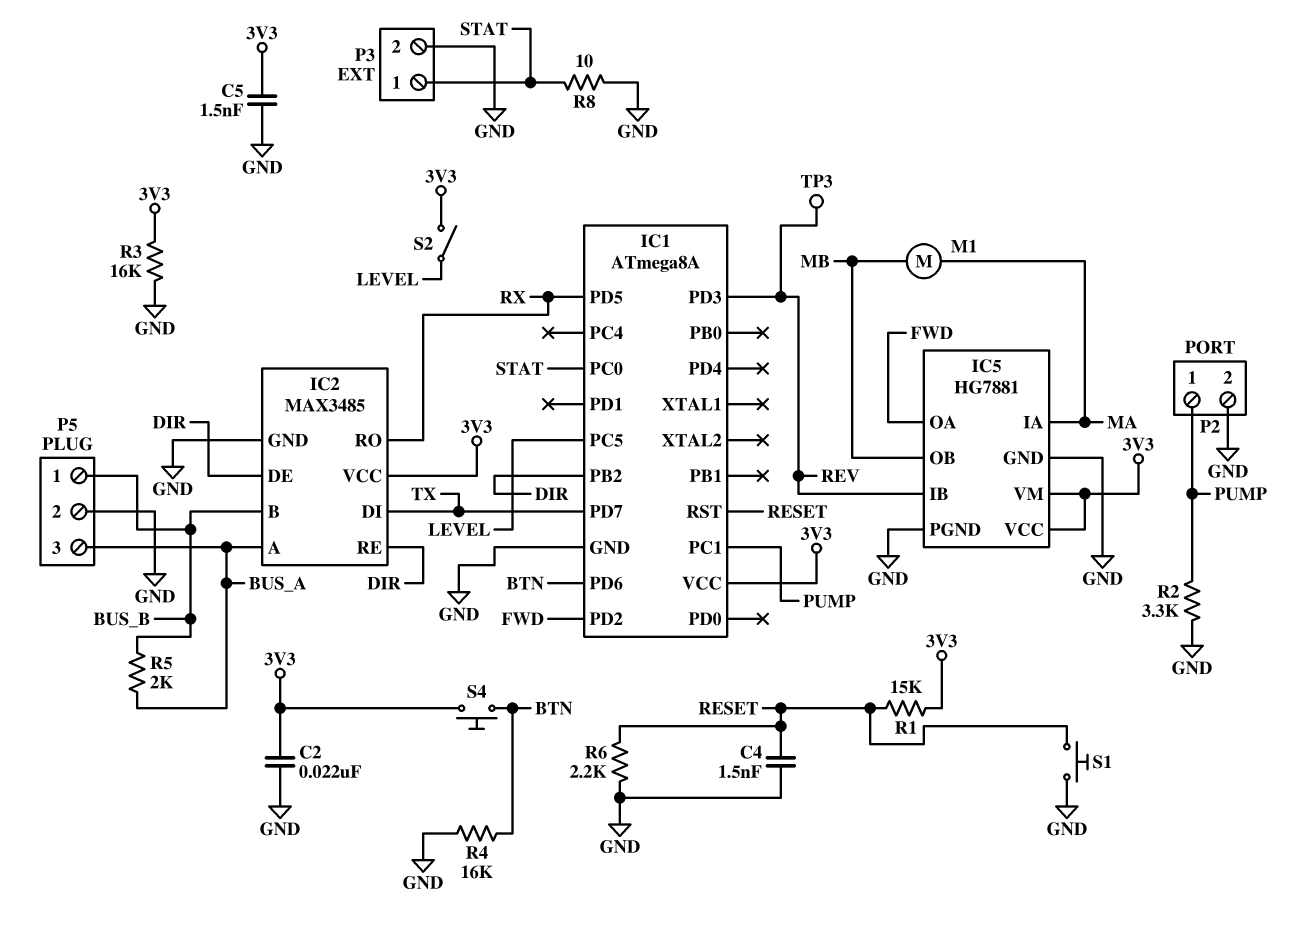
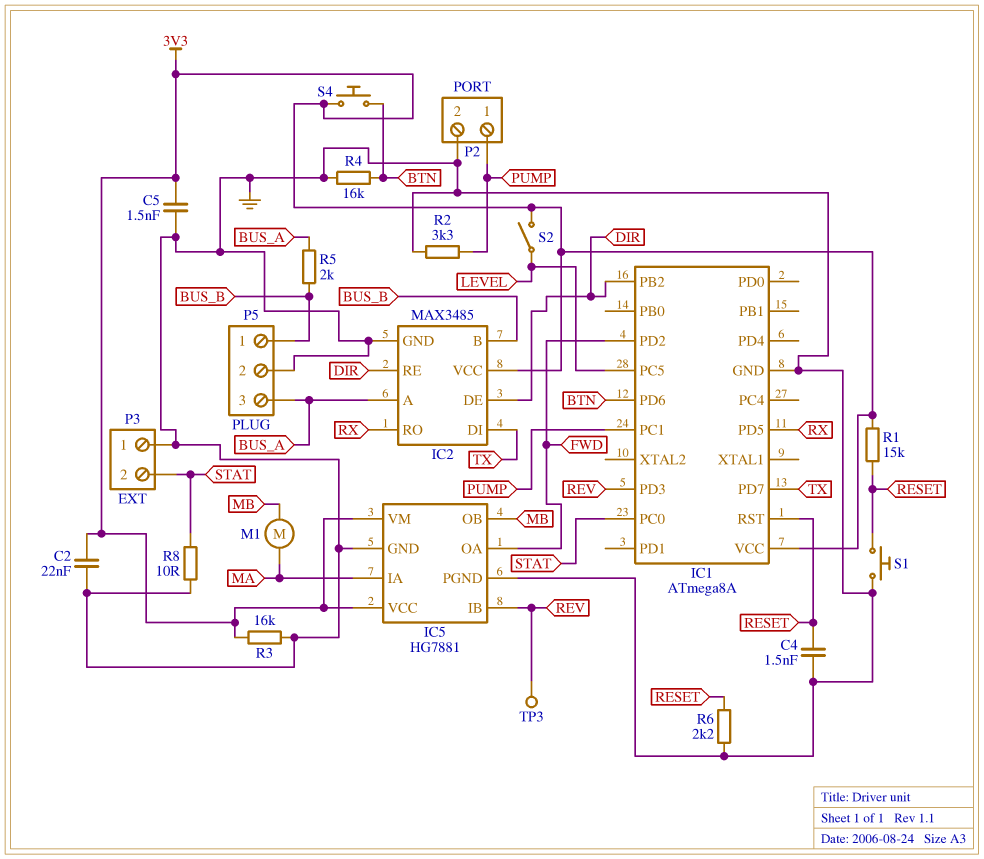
P3 pin 1: STAT -> GND
P3 pin 2: GND -> STAT

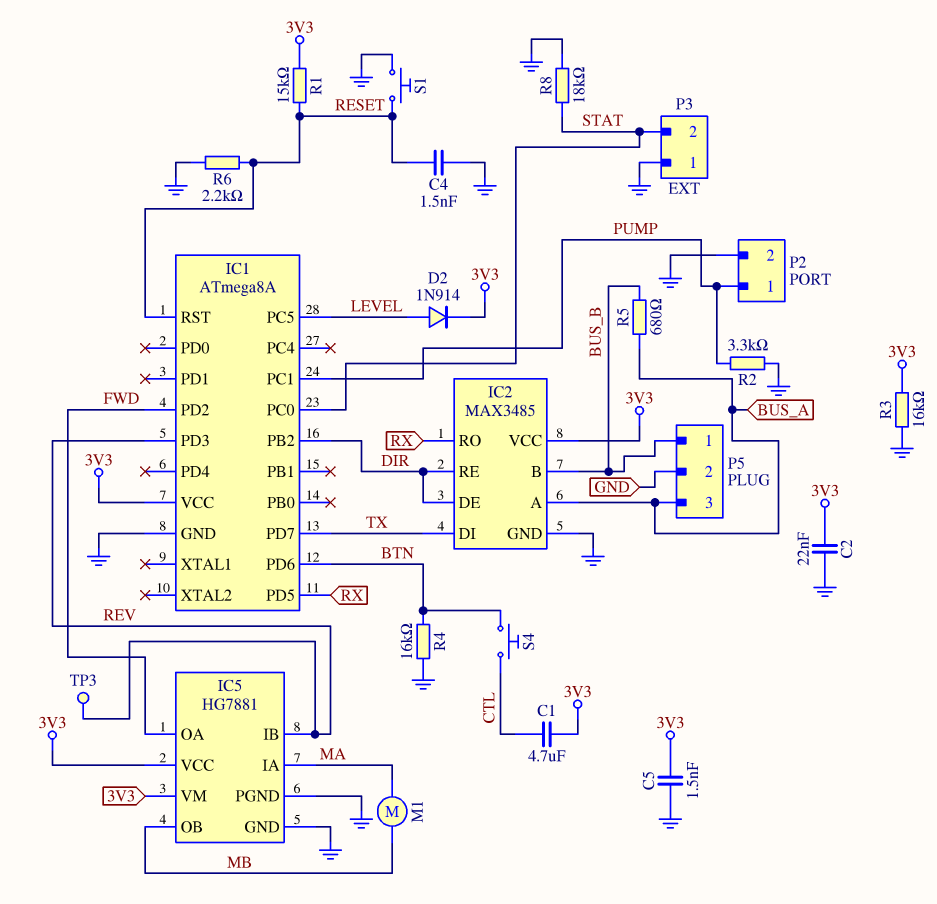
C1: none -> 4.7uF (3V3, CTL)
D2: none -> diode 1N914 (A LEVEL, K 3V3)
R5: 2k (BUS_A, BUS_B) -> 680 (BUS_A, BUS_B)
R8: 10 (GND, STAT) -> 18k (GND, STAT)
S2: switch (3V3, LEVEL) -> none
S4: button (3V3, BTN) -> button (BTN, CTL)

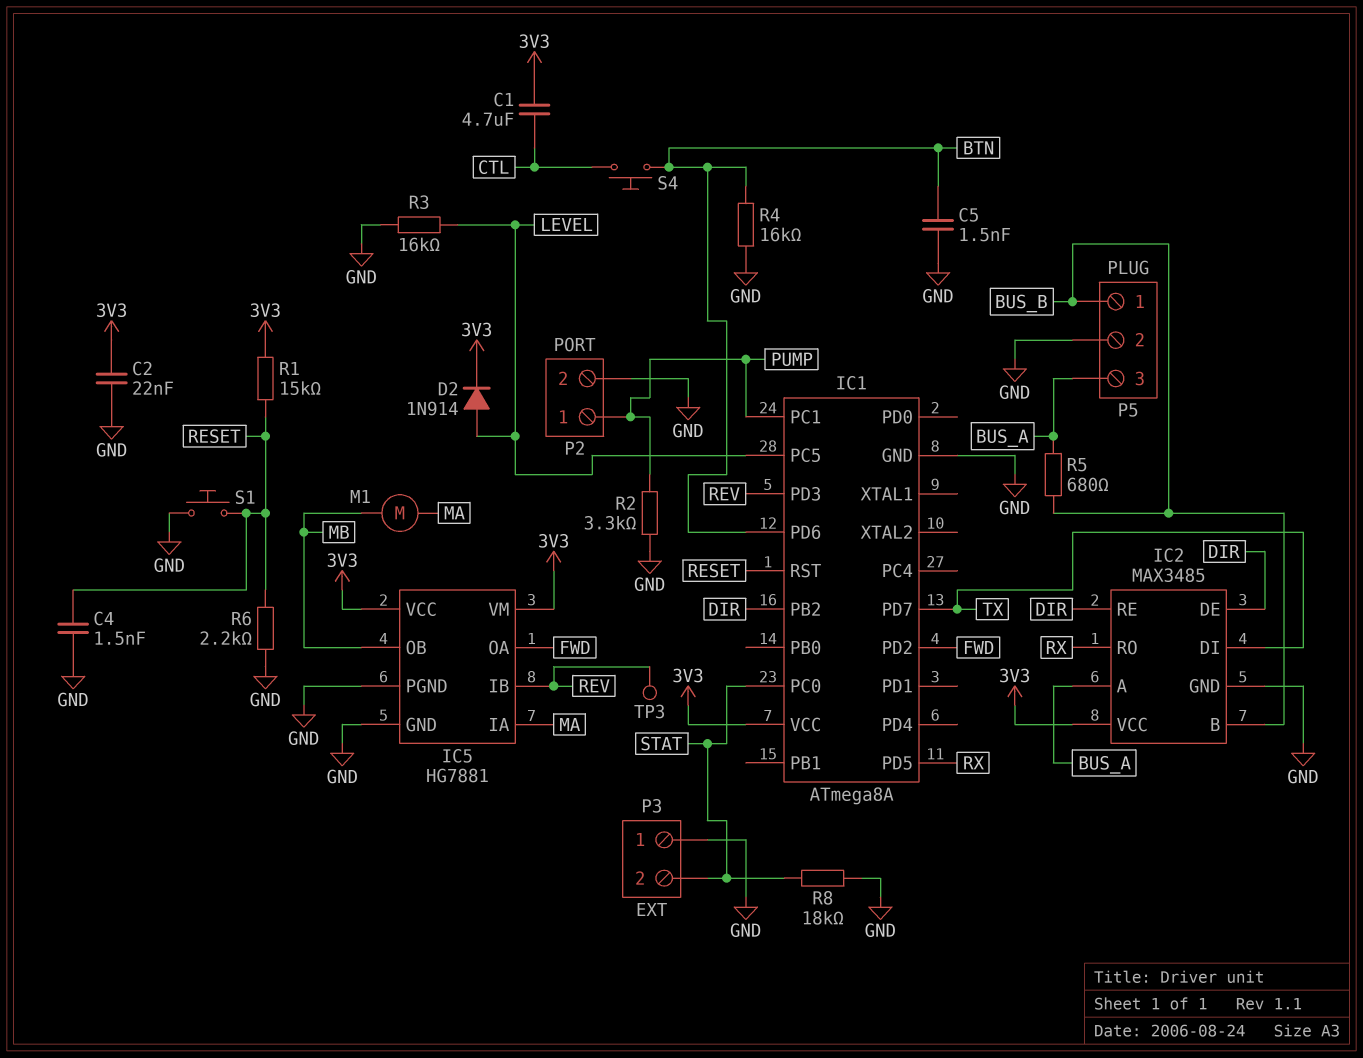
C5: 1.5nF (3V3, GND) -> 1.5nF (BTN, GND)
R3: 16k (3V3, GND) -> 16k (GND, LEVEL)

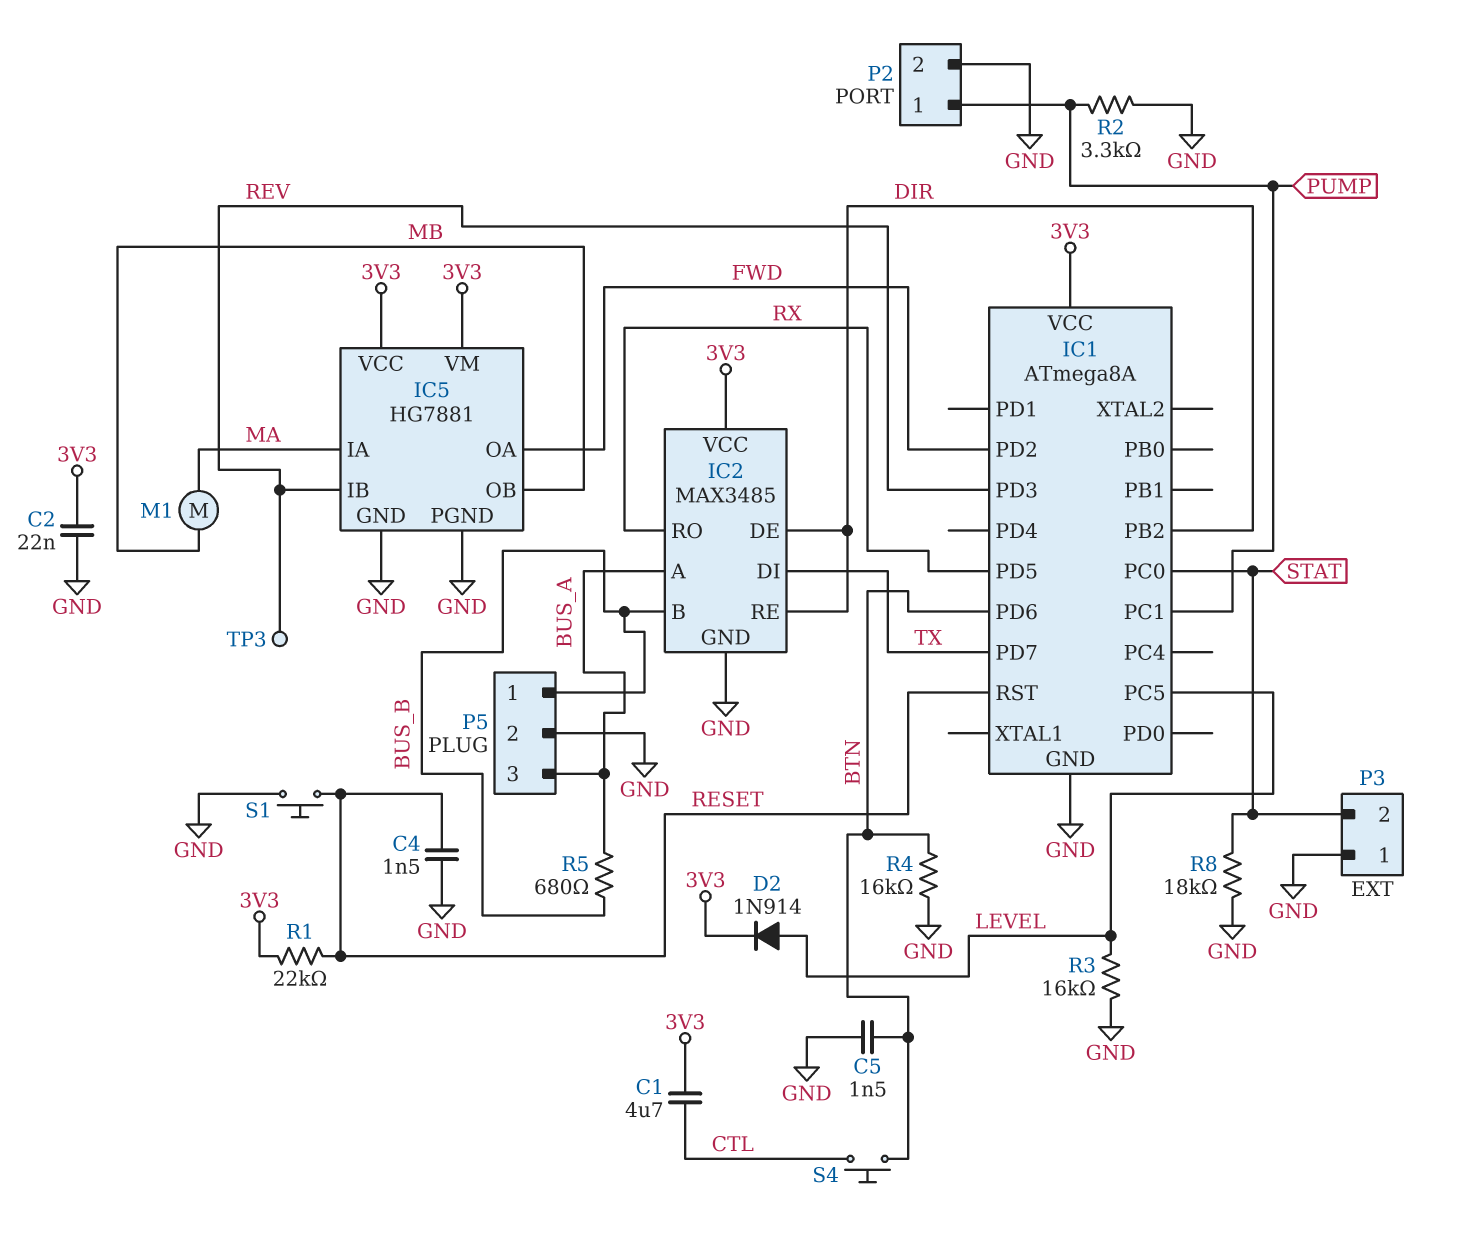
R1: 15k (3V3, RESET) -> 22k (3V3, RESET)
R6: 2.2k (GND, RESET) -> none

